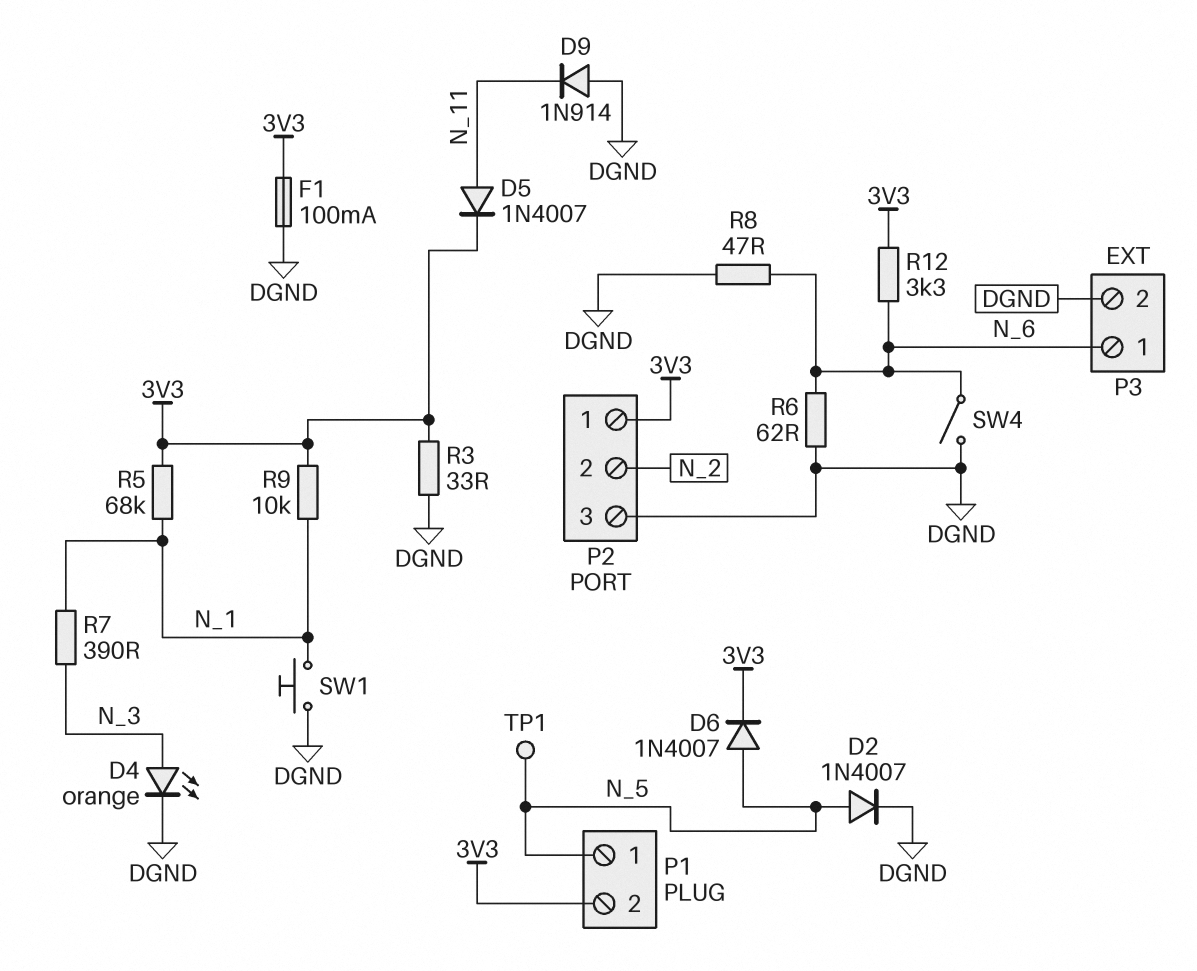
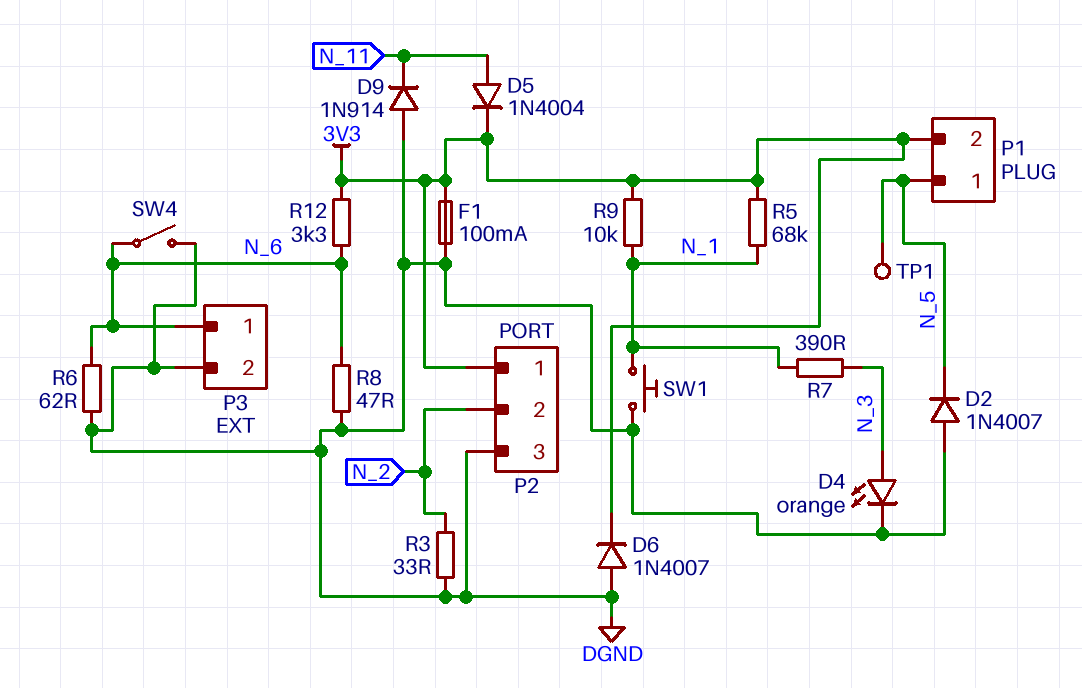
D2: diode 1N4007 (A N_5, K DGND) -> diode 1N4007 (A DGND, K N_5)
D5: diode 1N4007 (A N_11, K 3V3) -> diode 1N4004 (A N_11, K 3V3)
D6: diode 1N4007 (A N_5, K 3V3) -> diode 1N4007 (A DGND, K 3V3)
R3: 33 (3V3, DGND) -> 33 (DGND, N_2)

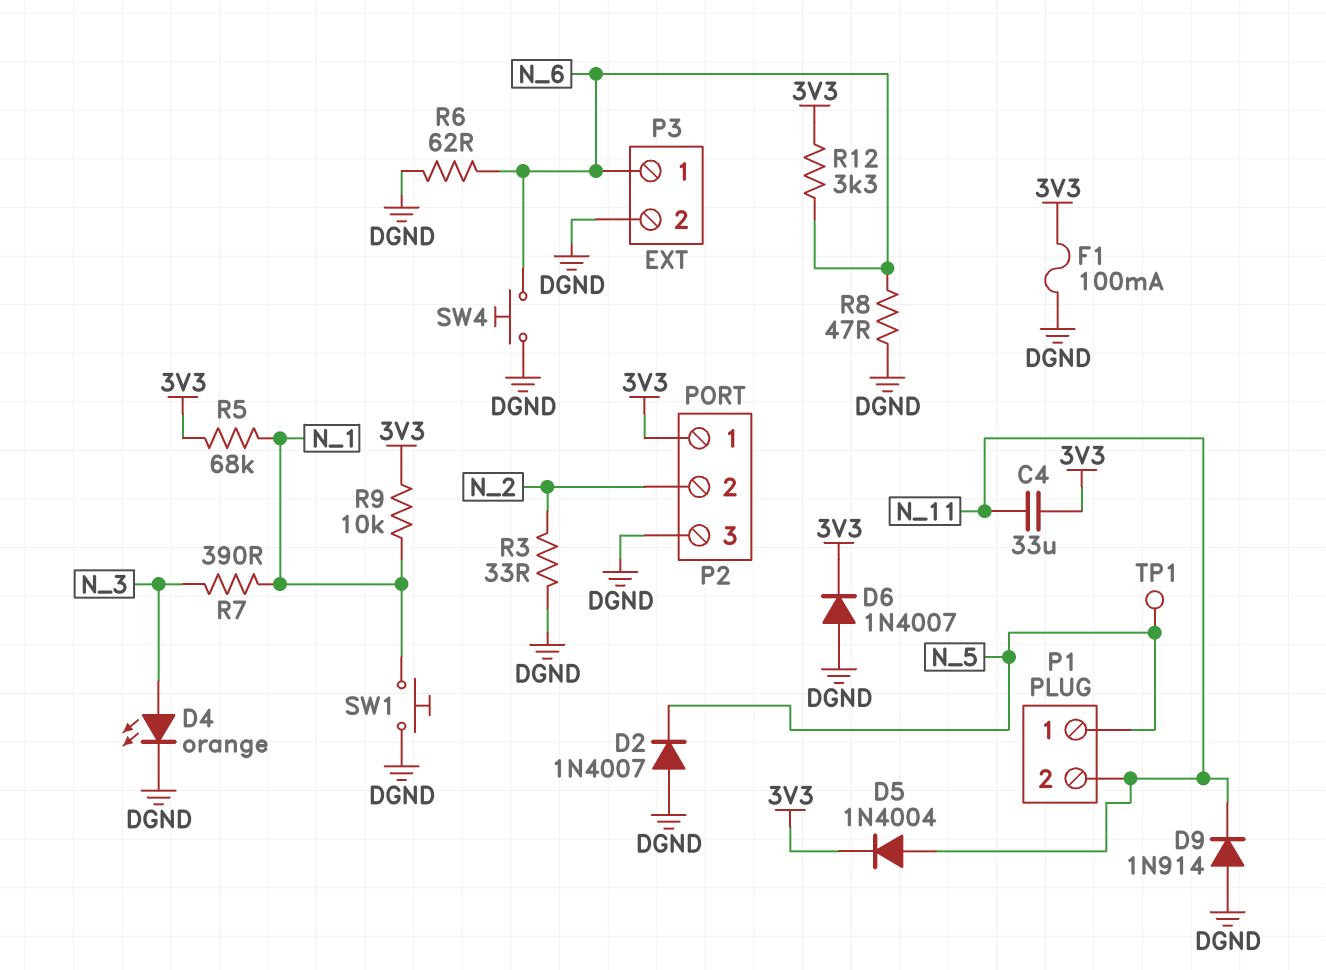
C4: none -> 33uF (3V3, N_11)
P1 pin 2: 3V3 -> N_11
SW4: switch (DGND, N_6) -> button (DGND, N_6)

